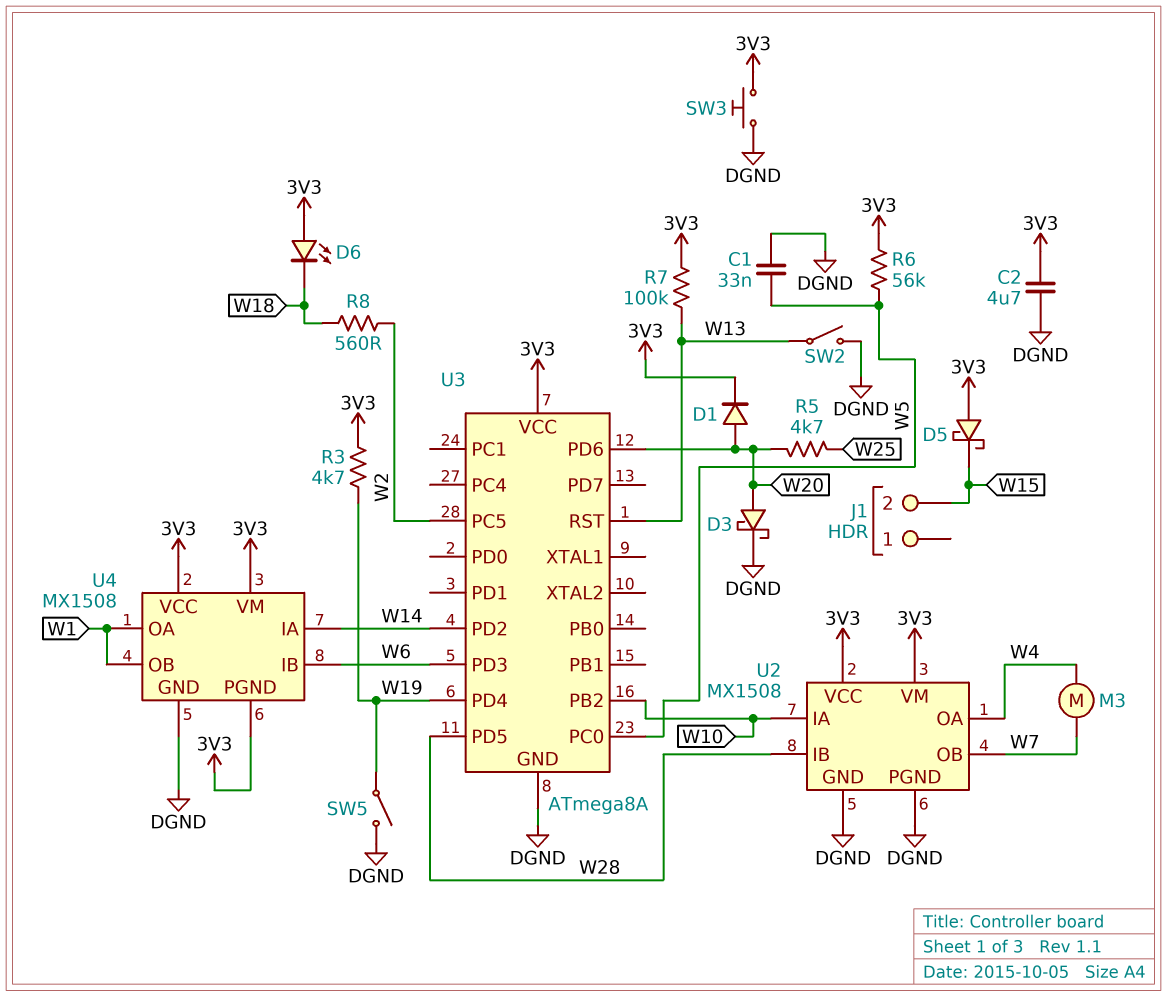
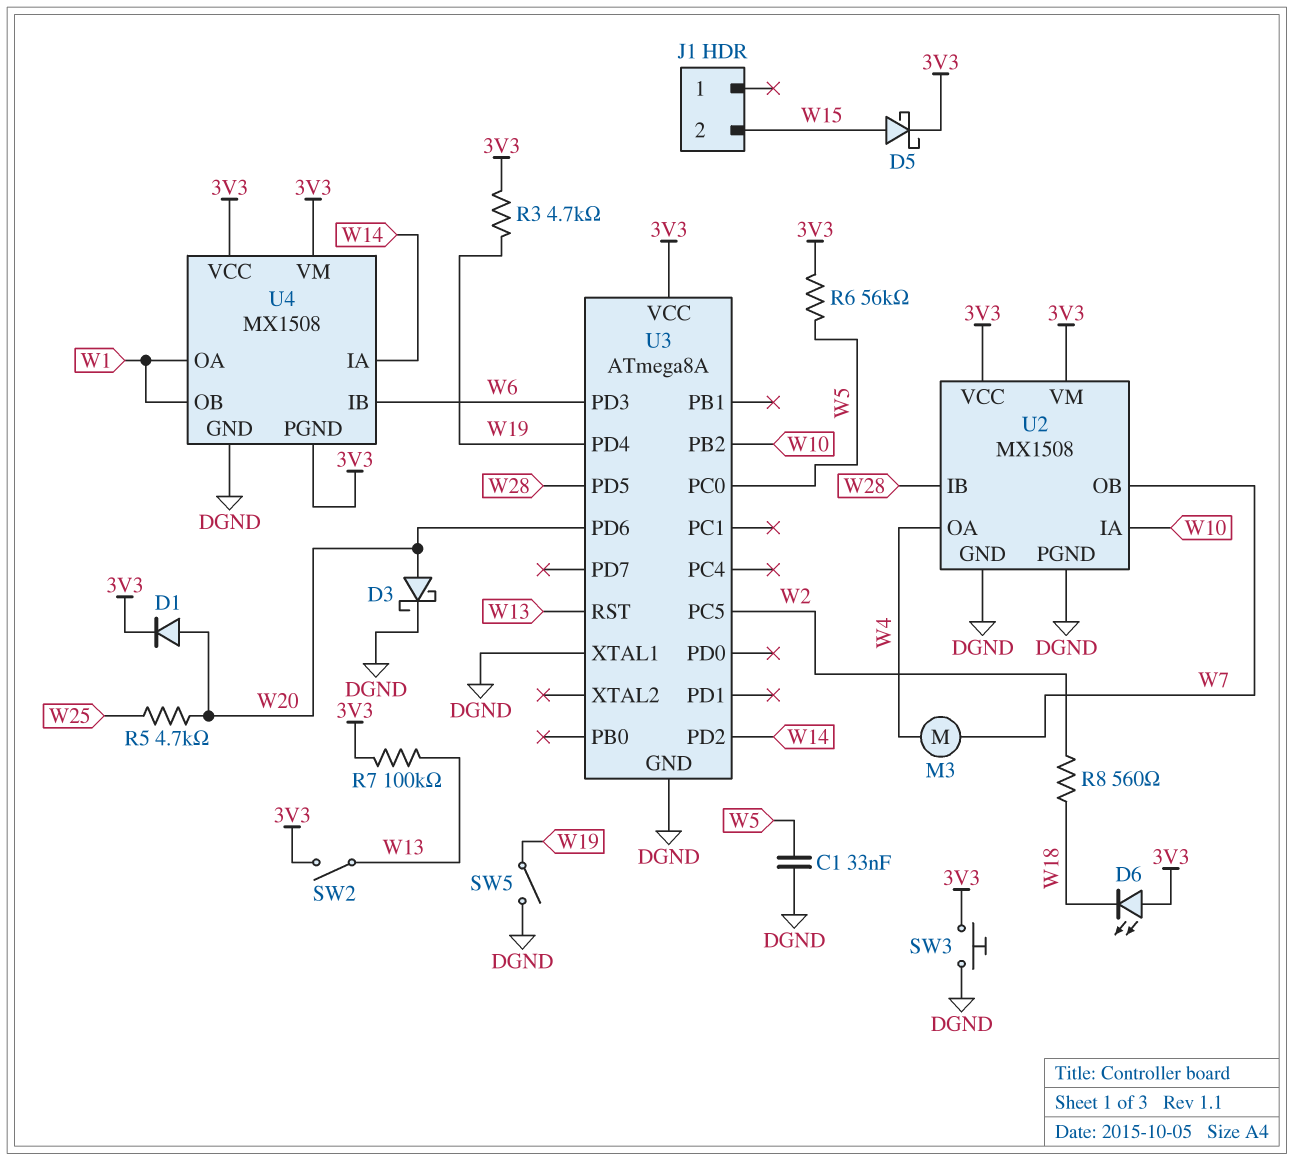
C2: 4.7uF (3V3, DGND) -> none
D5: schottky (A 3V3, K W15) -> schottky (A W15, K 3V3)
SW2: switch (DGND, W13) -> switch (3V3, W13)
U3 pin XTAL1: none -> DGND

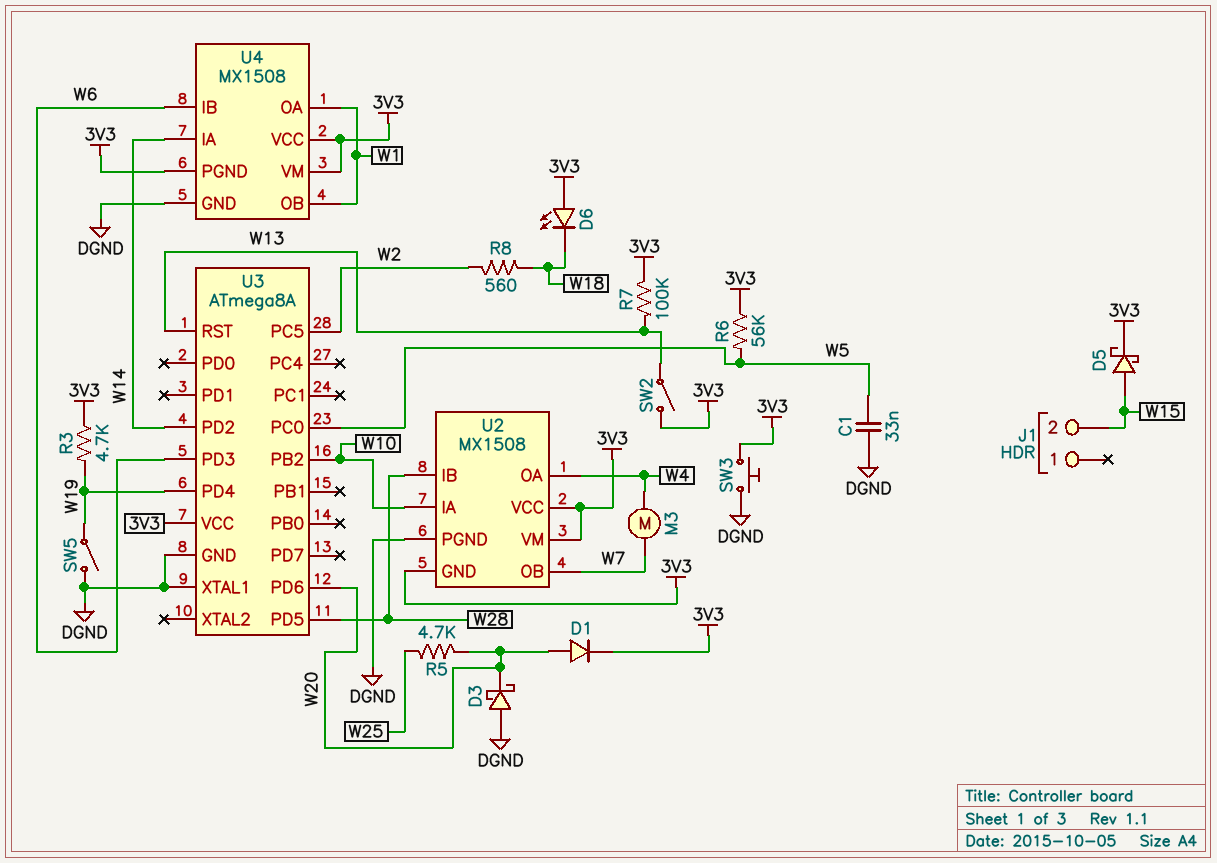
D3: schottky (A W20, K DGND) -> schottky (A DGND, K W20)
U2 pin GND: DGND -> 3V3

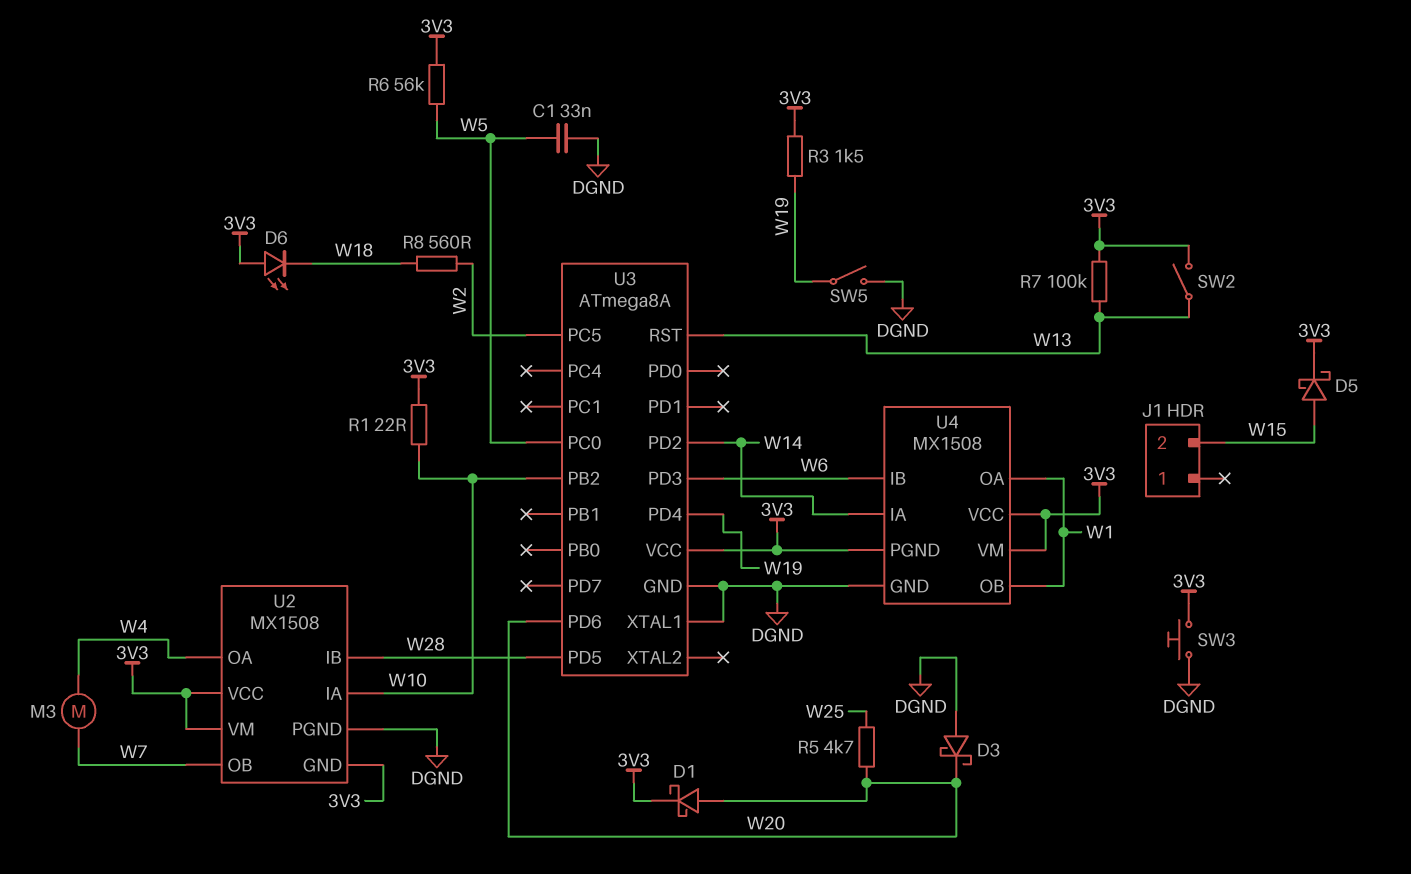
D1: diode (A W20, K 3V3) -> schottky (A W20, K 3V3)
R1: none -> 22 (3V3, W10)
R3: 4.7k (3V3, W19) -> 1.5k (3V3, W19)

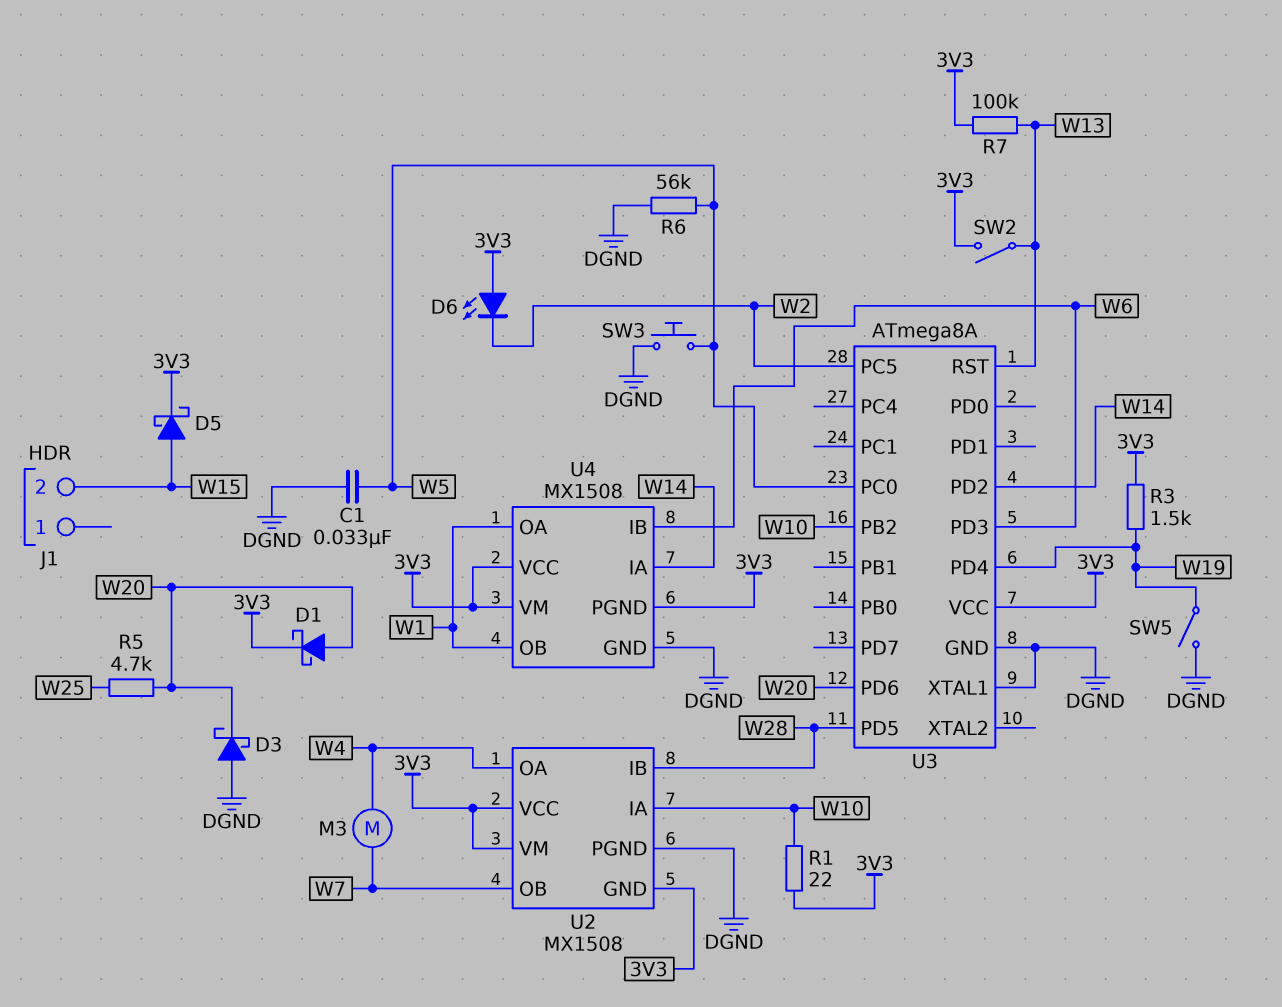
D6: LED (A 3V3, K W18) -> LED (A 3V3, K W2)
R6: 56k (3V3, W5) -> 56k (DGND, W5)
R8: 560 (W2, W18) -> none
SW3: button (3V3, DGND) -> button (DGND, W5)

